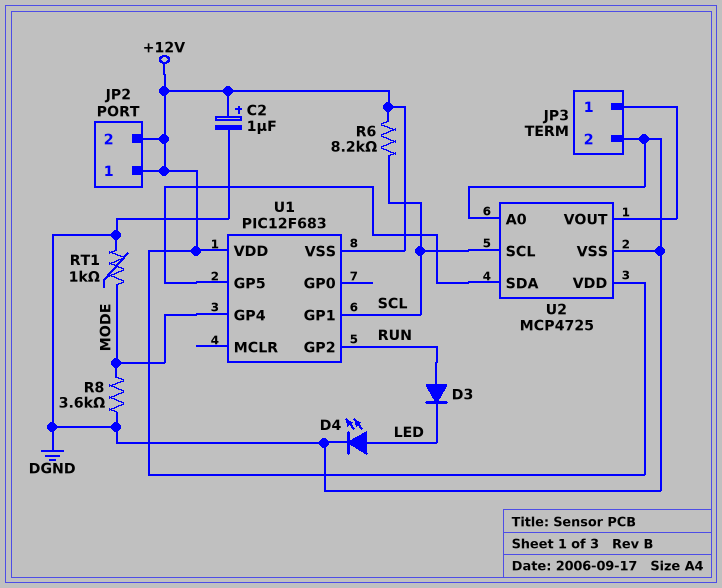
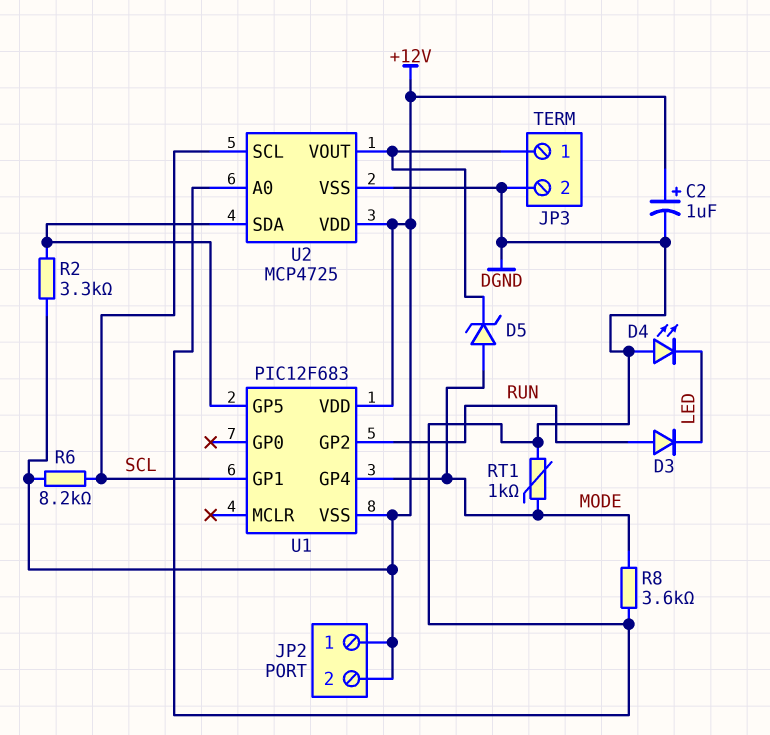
D4: LED (A LED, K DGND) -> LED (A DGND, K LED)
D5: none -> zener (A MODE, K JP3/1)
R2: none -> 3.3k (+12V, U1/GP5)

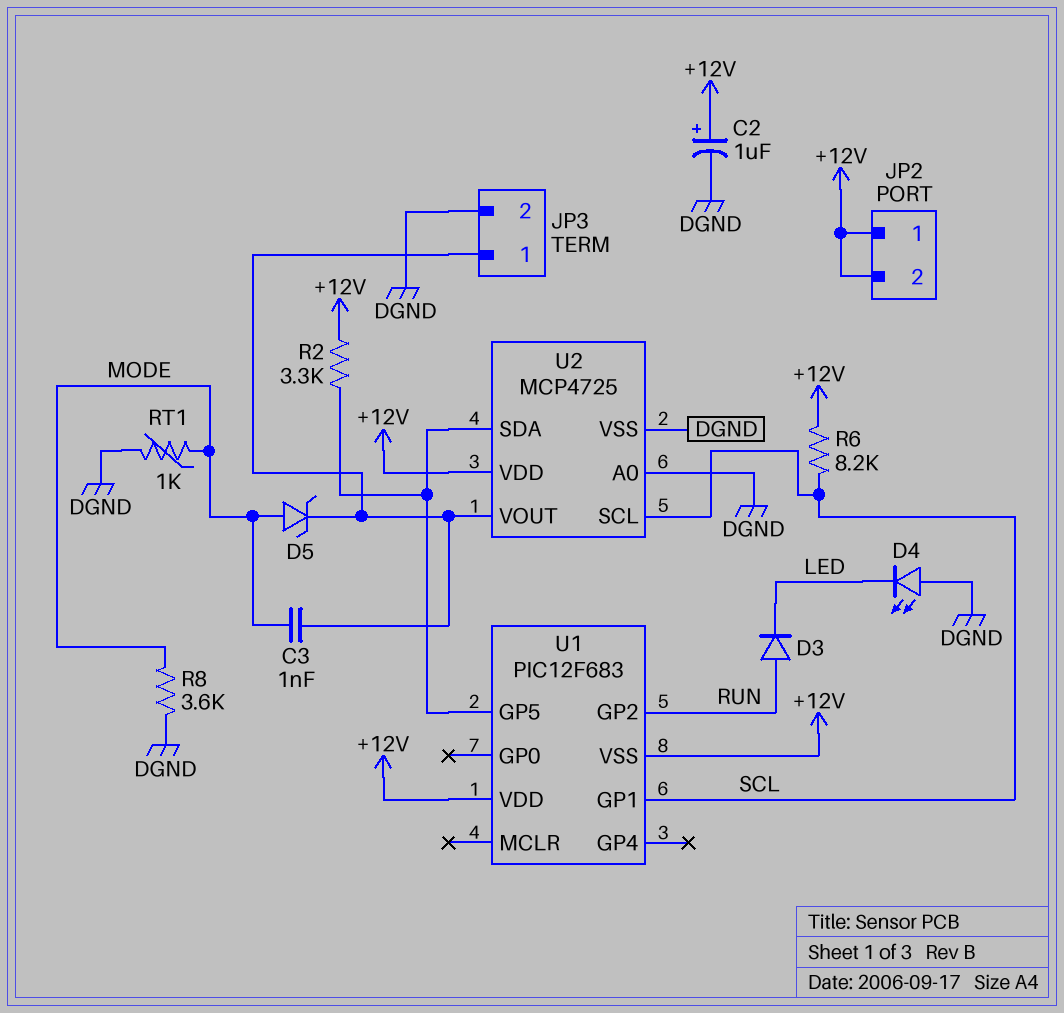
C3: none -> 1nF (JP3/1, MODE)
U1 pin GP4: MODE -> none

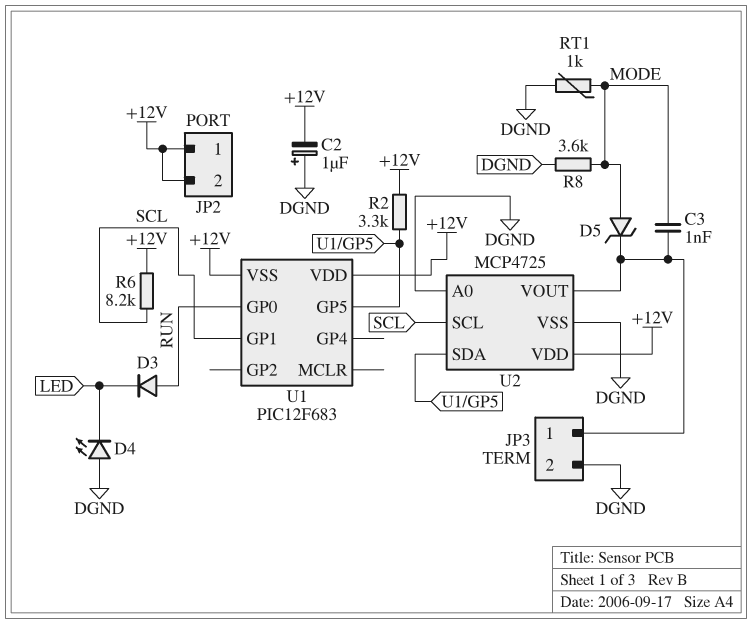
C2: 1uF (plus +12V, minus DGND) -> 1uF (plus DGND, minus +12V)
U1 pin GP0: none -> RUN
U1 pin GP2: RUN -> none

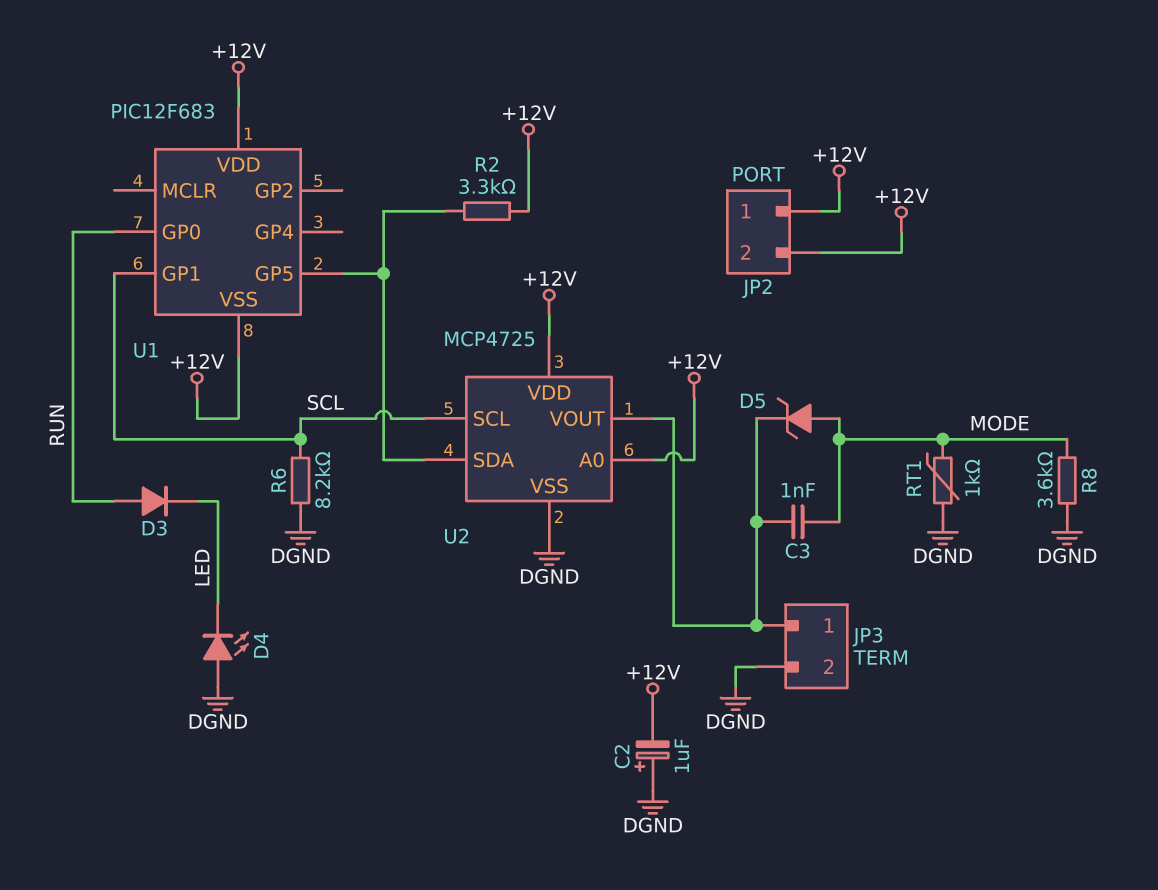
R6: 8.2k (+12V, SCL) -> 8.2k (DGND, SCL)
U2 pin A0: DGND -> +12V

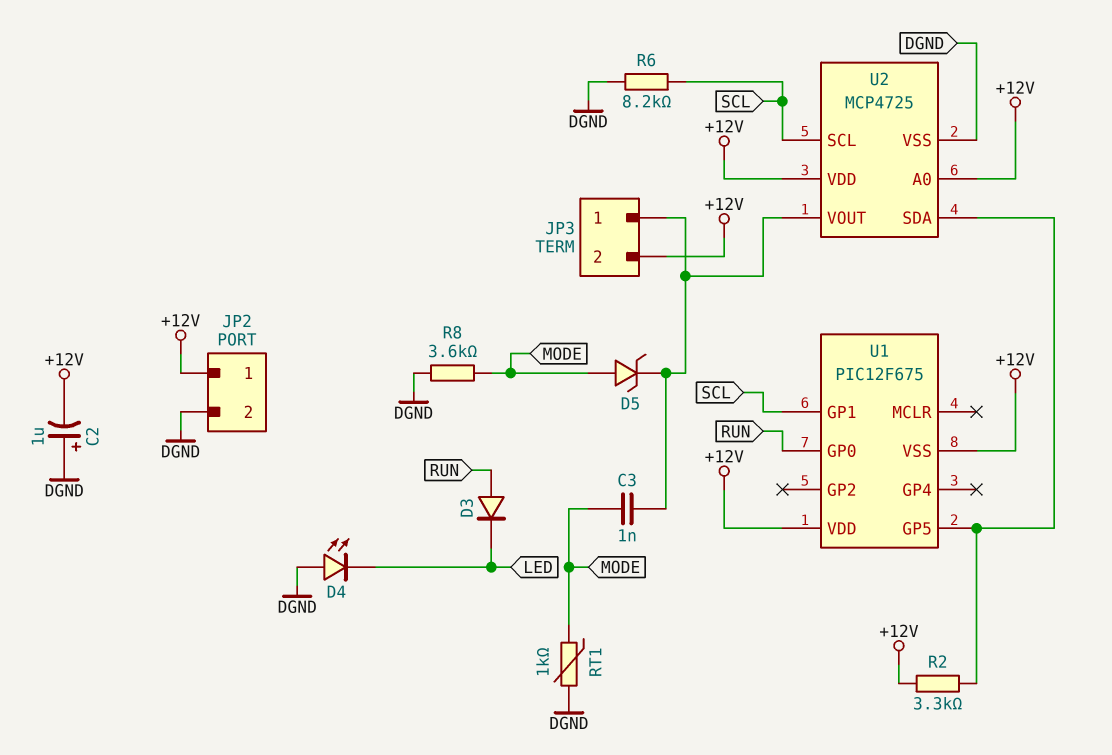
JP2 pin 2: +12V -> DGND
JP3 pin 2: DGND -> +12V
U1: PIC12F683 -> PIC12F675

